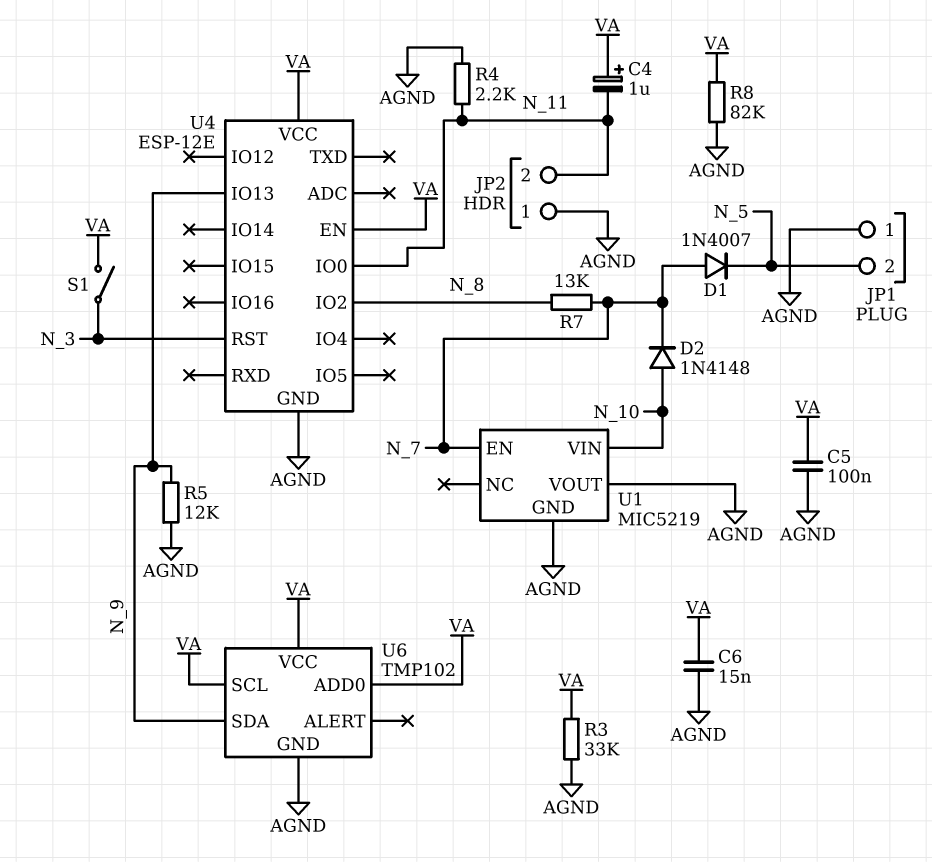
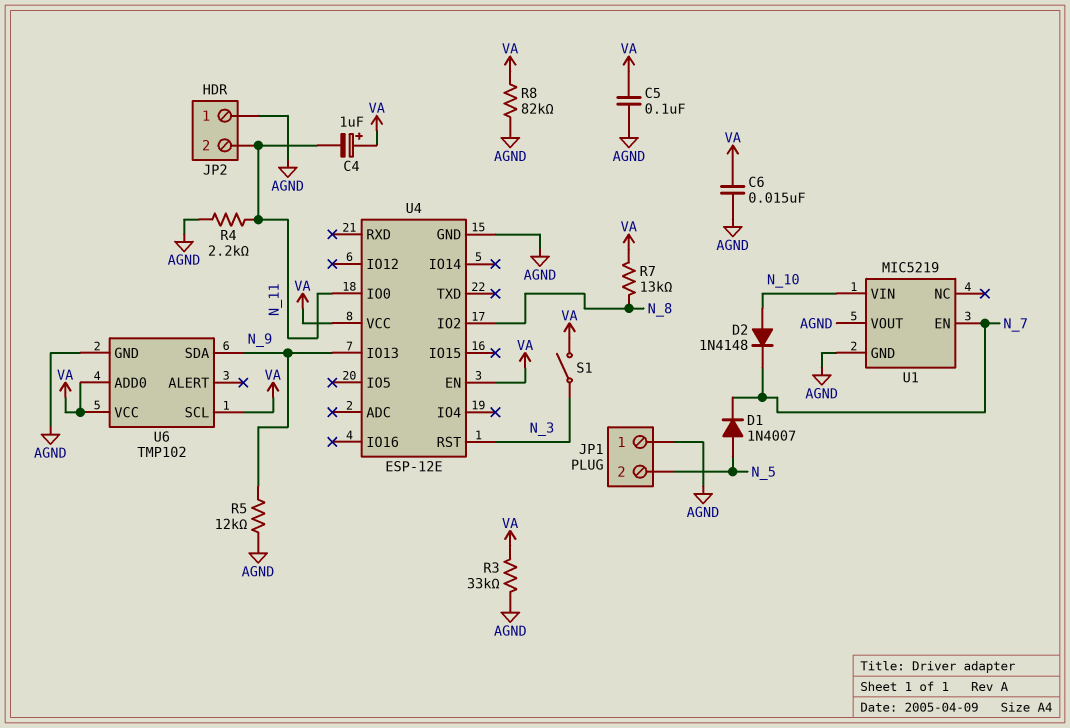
D1: diode 1N4007 (A N_7, K N_5) -> diode 1N4007 (A N_5, K N_7)
R7: 13k (N_7, N_8) -> 13k (N_8, VA)

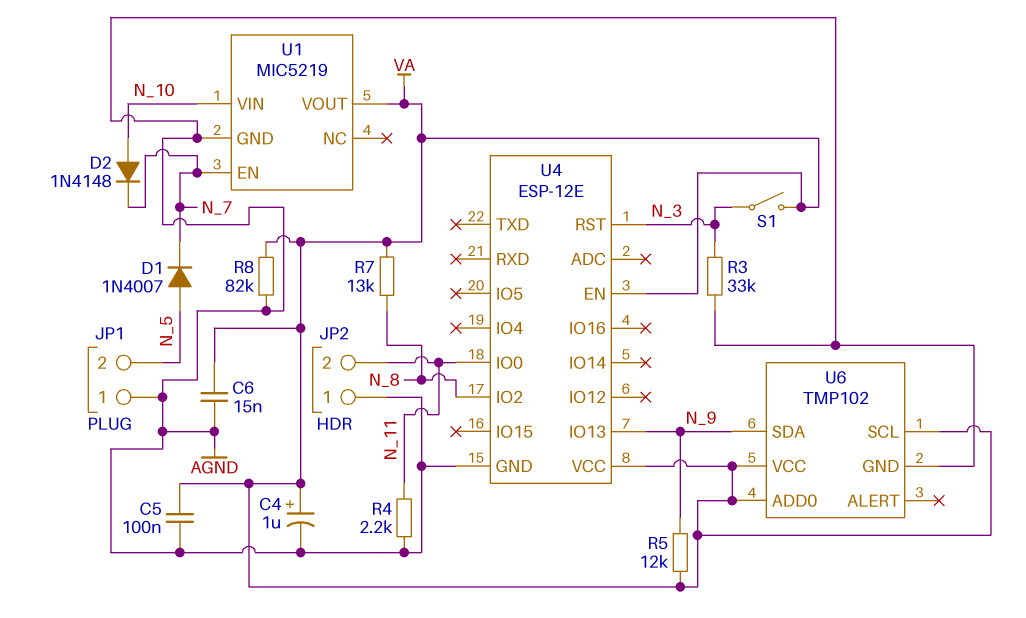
C4: 1uF (plus VA, minus N_11) -> 1uF (plus VA, minus AGND)
R3: 33k (AGND, VA) -> 33k (AGND, N_3)
R5: 12k (AGND, N_9) -> 12k (N_9, VA)
U1 pin VOUT: AGND -> VA

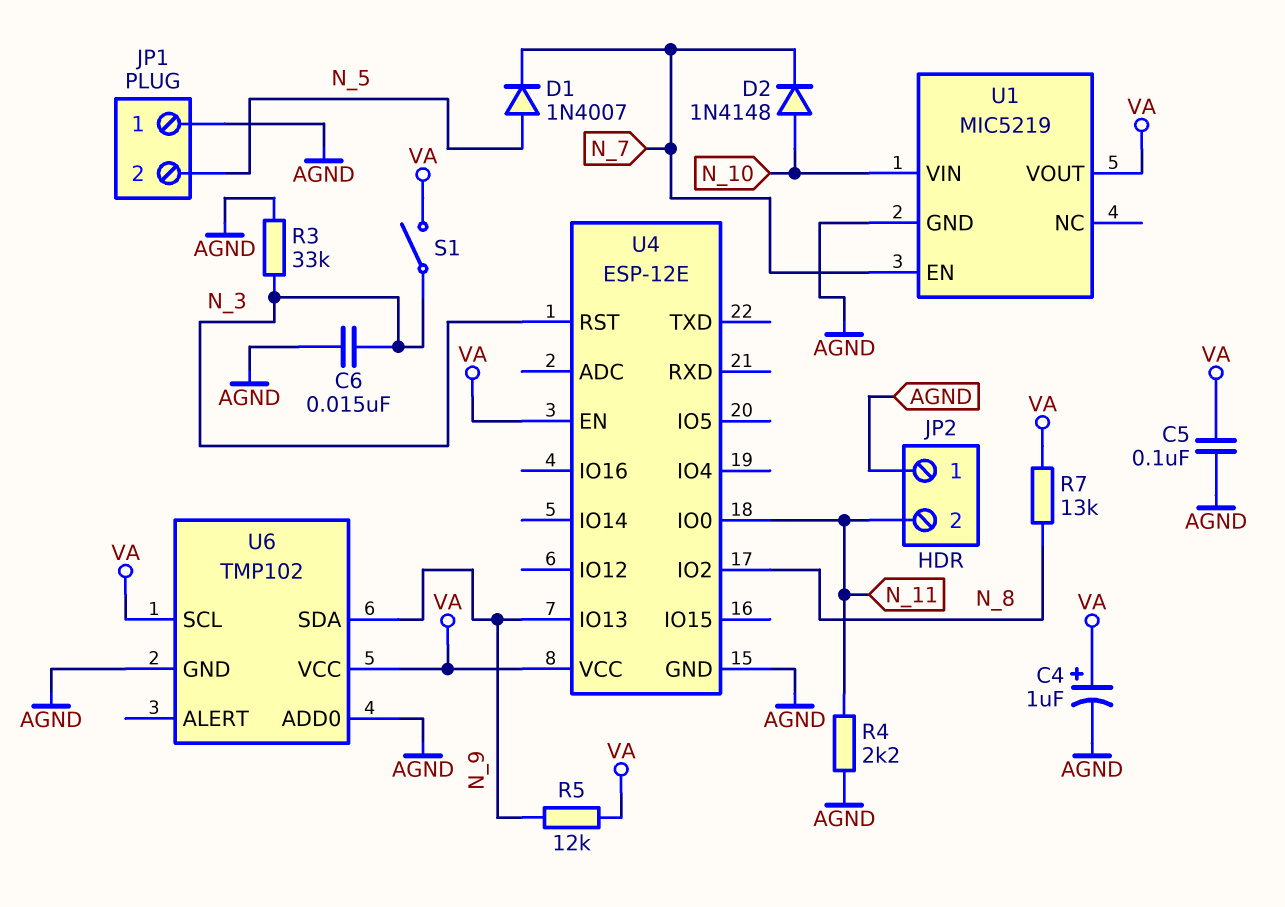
C6: 15nF (AGND, VA) -> 15nF (AGND, N_3)
R8: 82k (AGND, VA) -> none
U6 pin ADD0: VA -> AGND

